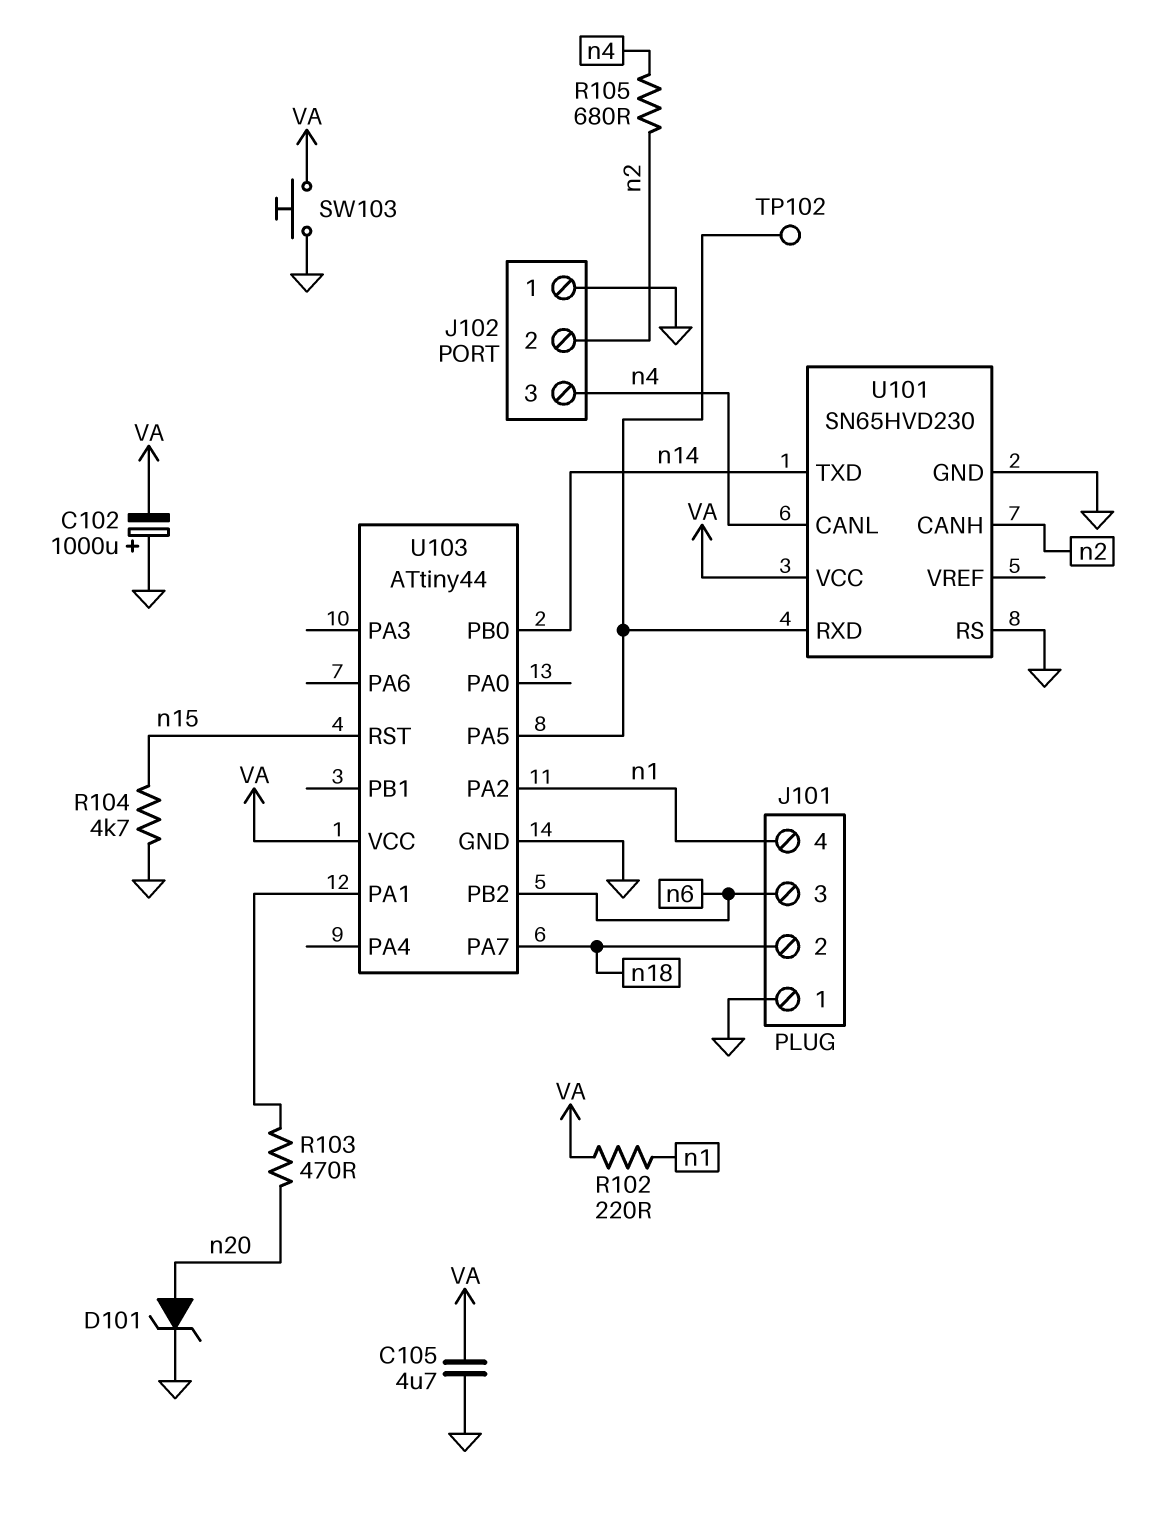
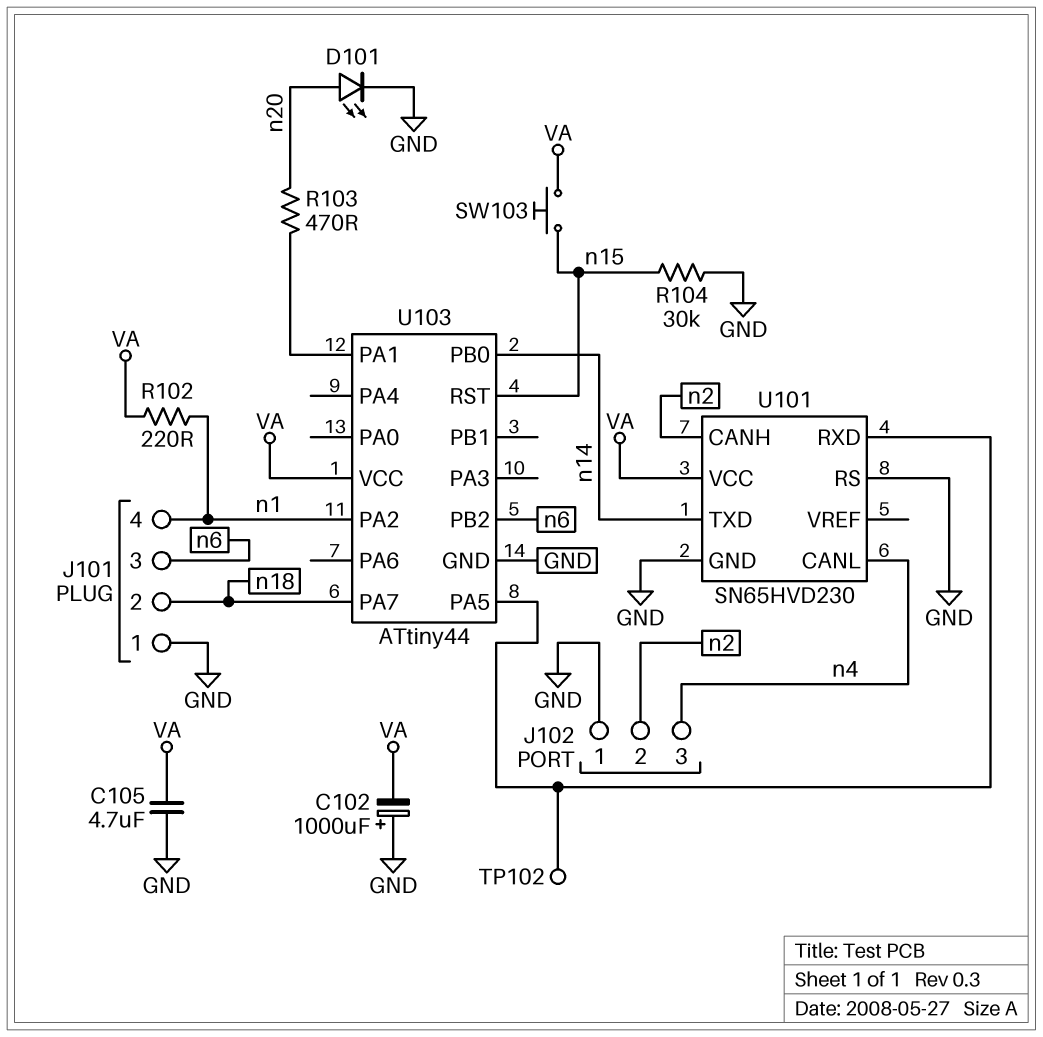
D101: zener (A n20, K GND) -> LED (A n20, K GND)
R104: 4.7k (GND, n15) -> 30k (GND, n15)
R105: 680 (n2, n4) -> none
SW103: button (GND, VA) -> button (VA, n15)

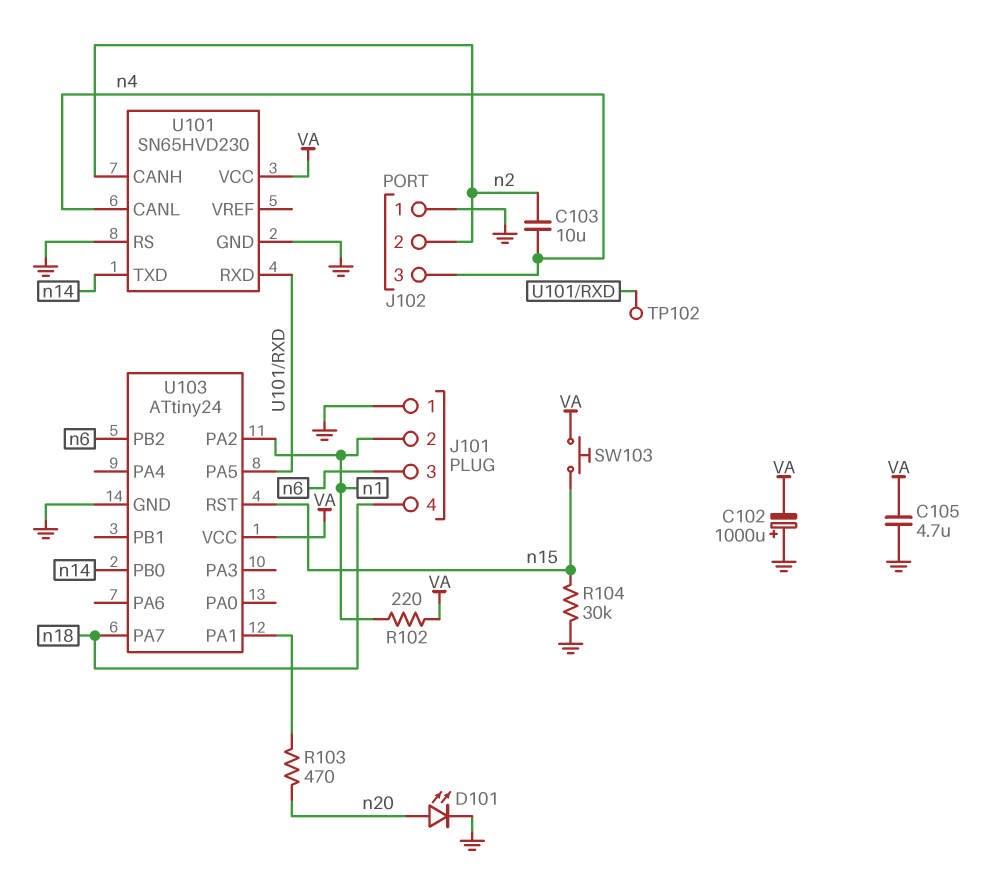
C103: none -> 10uF (n2, n4)
J101 pin 2: n18 -> n1
J101 pin 4: n1 -> n18
U103: ATtiny44 -> ATtiny24

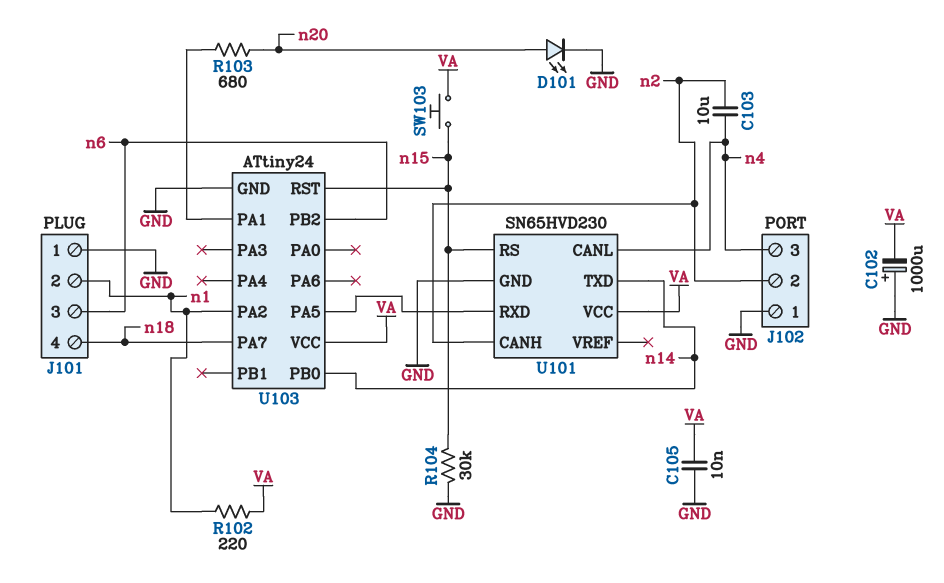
C105: 4.7uF (GND, VA) -> 10nF (GND, VA)
R103: 470 (U103/PA1, n20) -> 680 (U103/PA1, n20)
TP102: test point (U101/RXD) -> none
U101 pin RS: GND -> n15

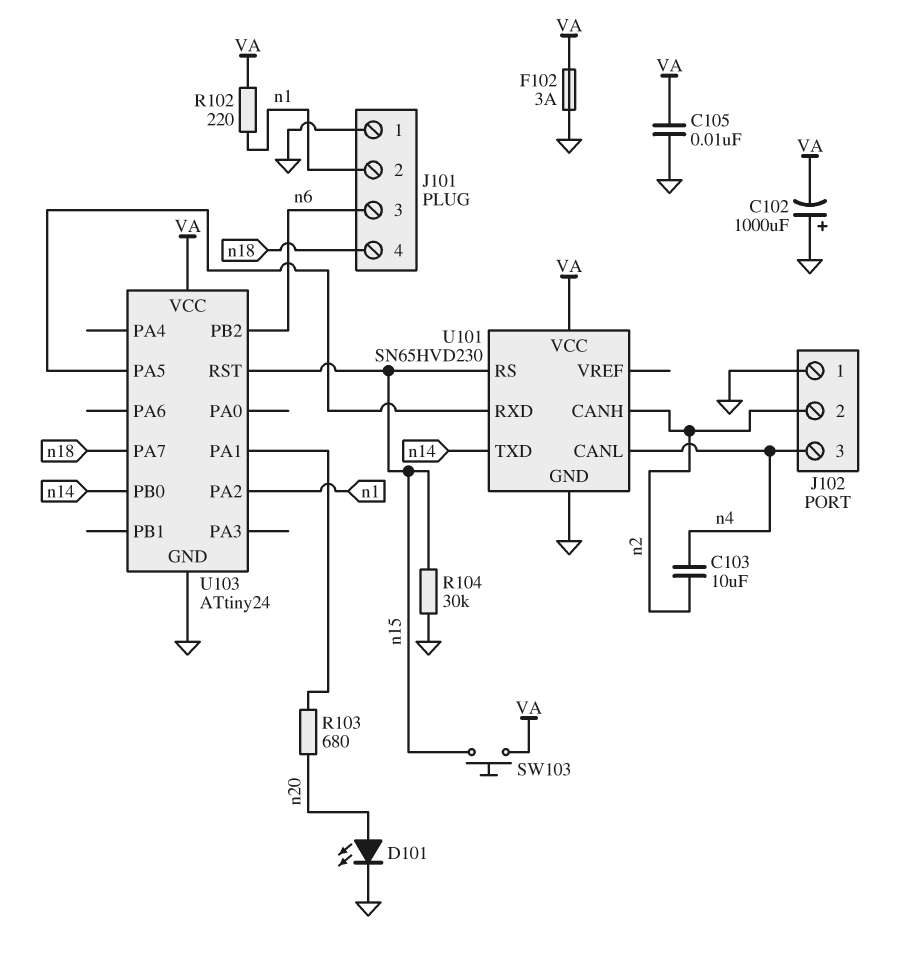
F102: none -> 3A (GND, VA)

